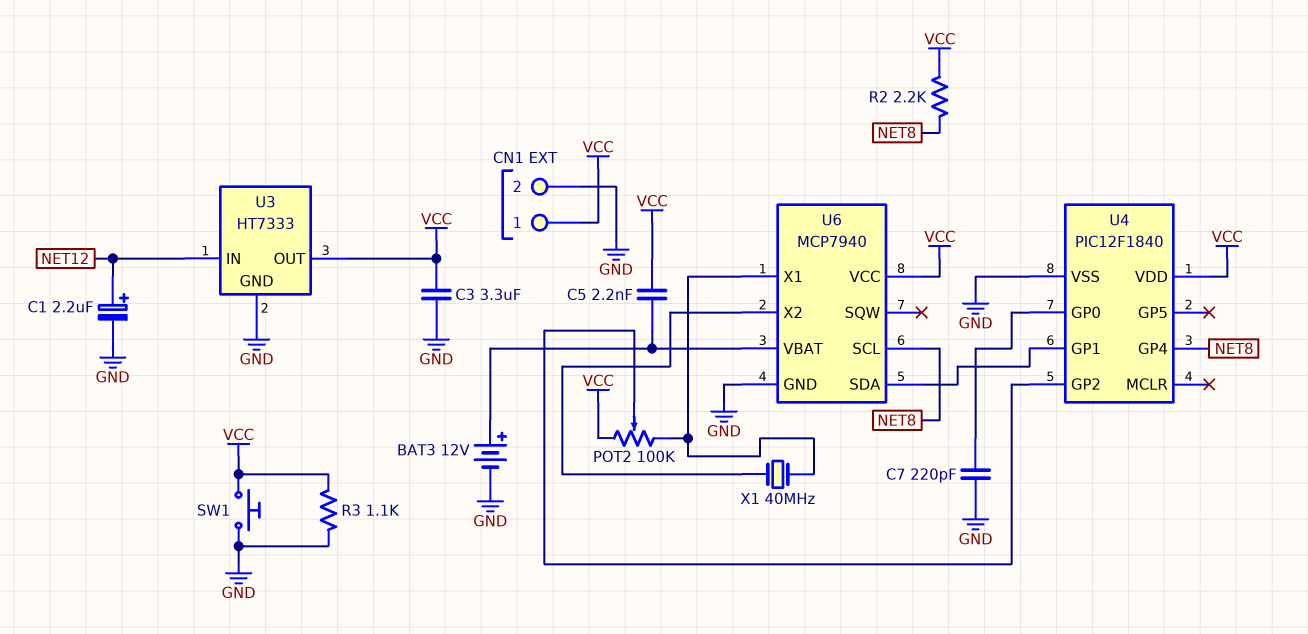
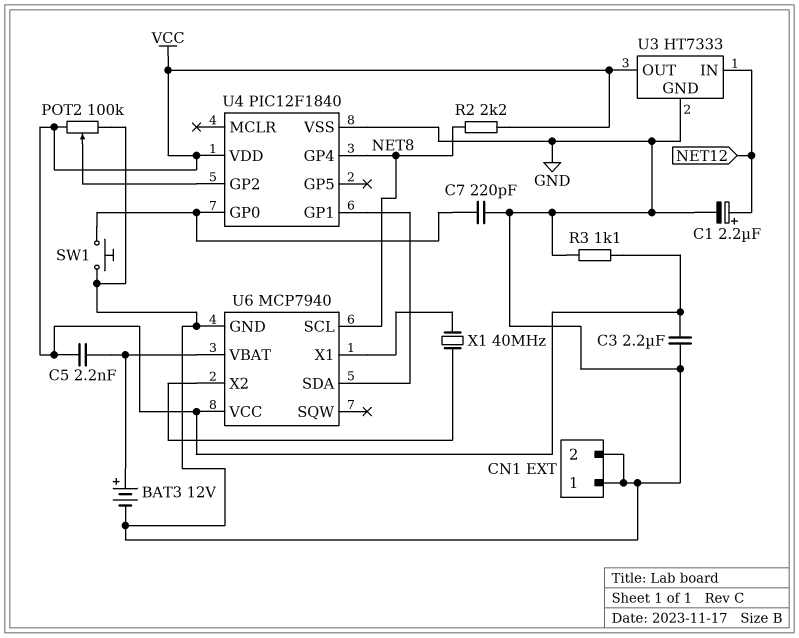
C3: 3.3uF (GND, VCC) -> 2.2uF (GND, VCC)
CN1 pin 1: VCC -> GND
POT2: 100k (U6/X1, VCC, wiper U4/GP2) -> 100k (GND, VCC, wiper U4/GP2)
SW1: button (GND, VCC) -> button (GND, U4/GP0)

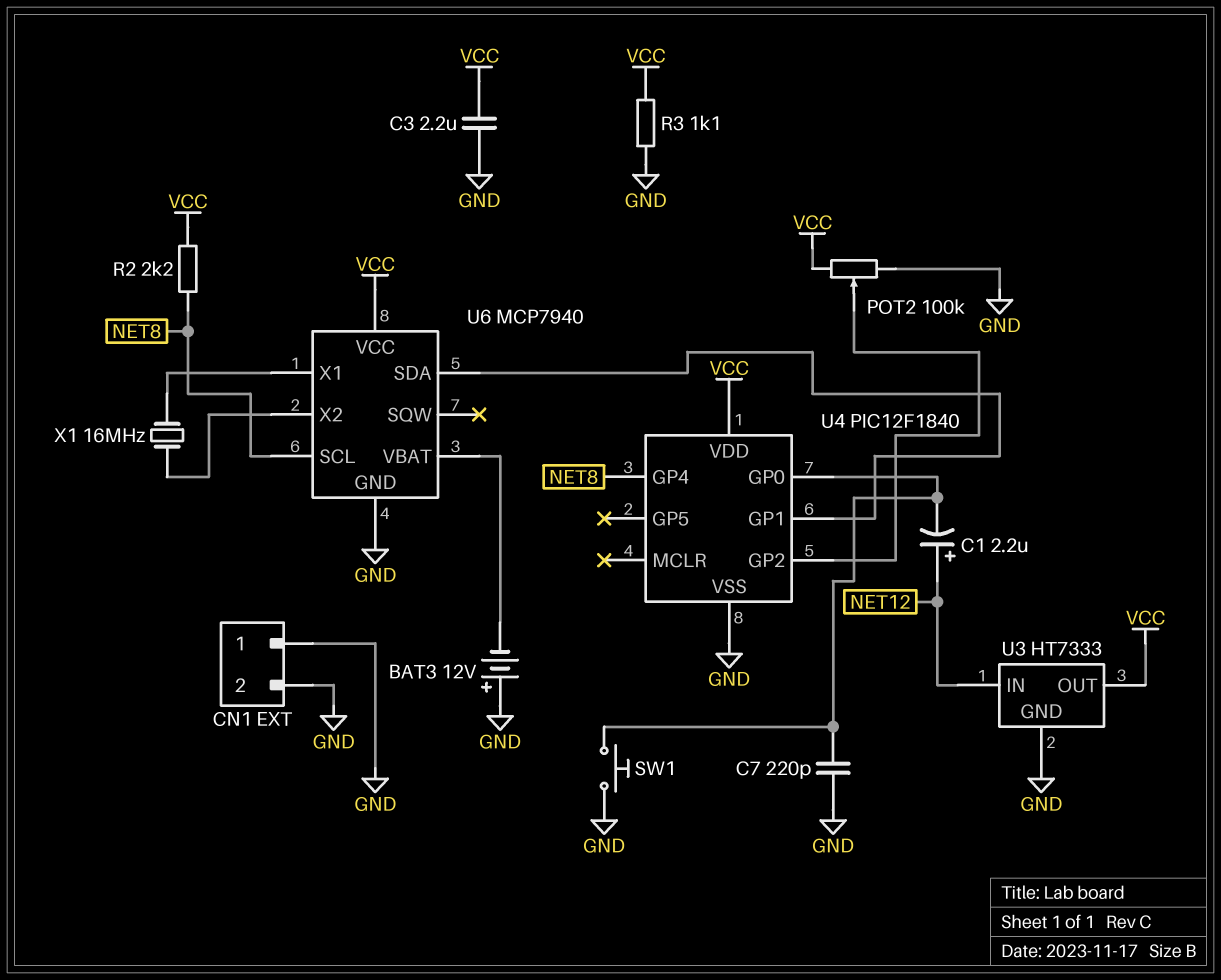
BAT3: 12V (plus U6/VBAT, minus GND) -> 12V (plus GND, minus U6/VBAT)
C1: 2.2uF (plus NET12, minus GND) -> 2.2uF (plus NET12, minus U4/GP0)
C5: 2.2nF (U6/VBAT, VCC) -> none
X1: 40MHz (U6/X1, U6/X2) -> 16MHz (U6/X1, U6/X2)

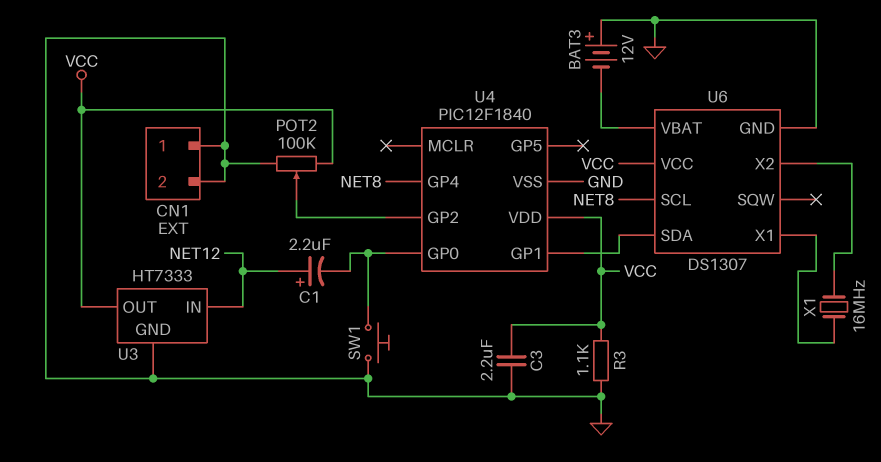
C7: 220pF (GND, U4/GP0) -> none
R2: 2.2k (NET8, VCC) -> none
U6: MCP7940 -> DS1307

